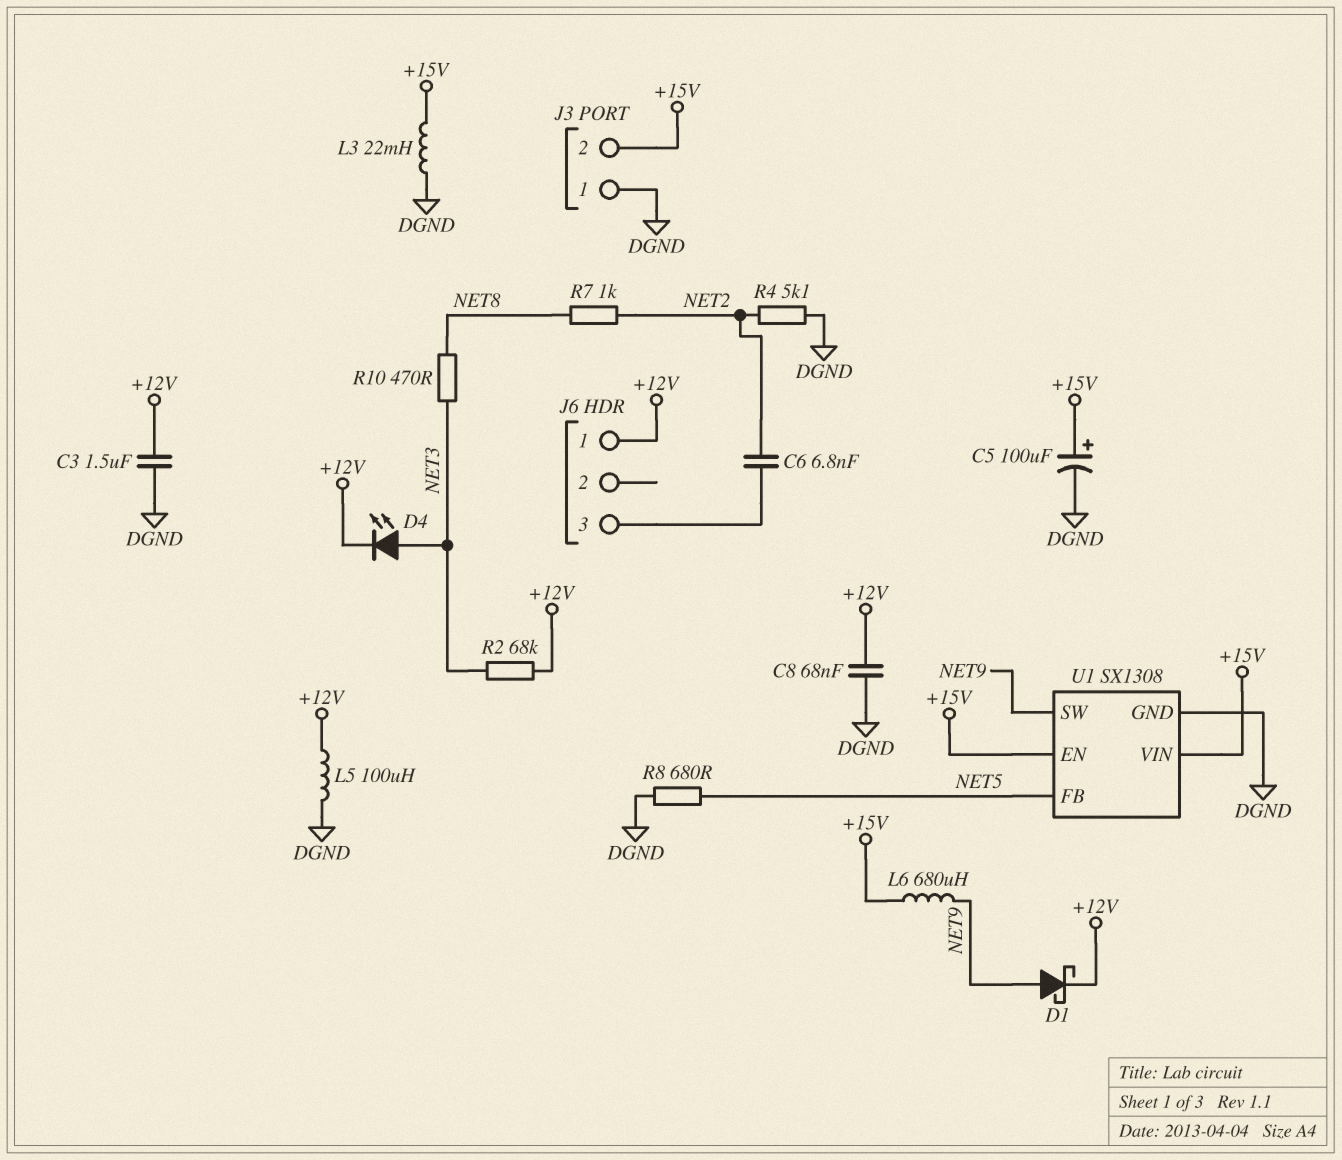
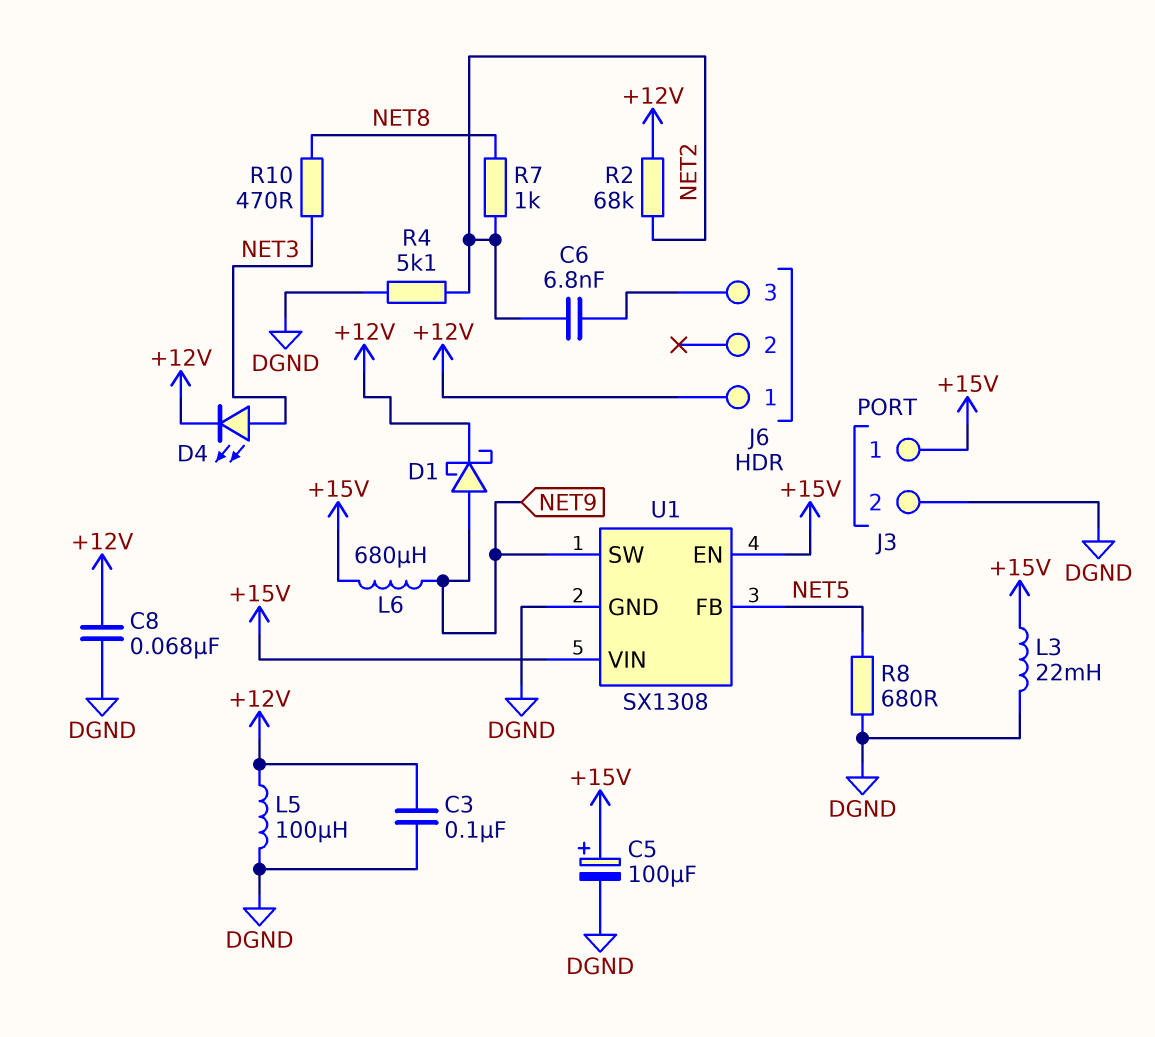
C3: 1.5uF (+12V, DGND) -> 100nF (+12V, DGND)
J3 pin 1: DGND -> +15V
J3 pin 2: +15V -> DGND
R2: 68k (+12V, NET3) -> 68k (+12V, NET2)

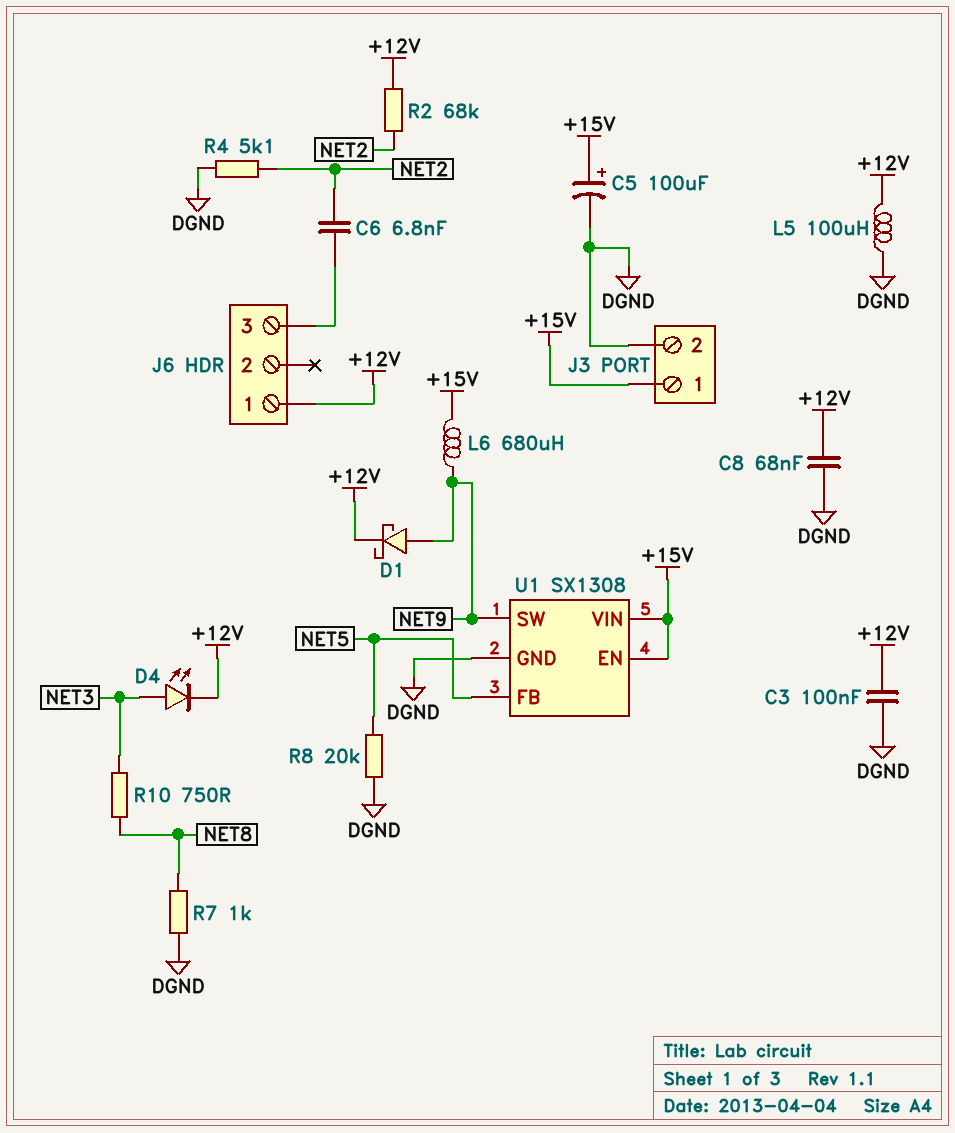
L3: 22mH (+15V, DGND) -> none
R7: 1k (NET2, NET8) -> 1k (DGND, NET8)
R8: 680 (DGND, NET5) -> 20k (DGND, NET5)
R10: 470 (NET3, NET8) -> 750 (NET3, NET8)

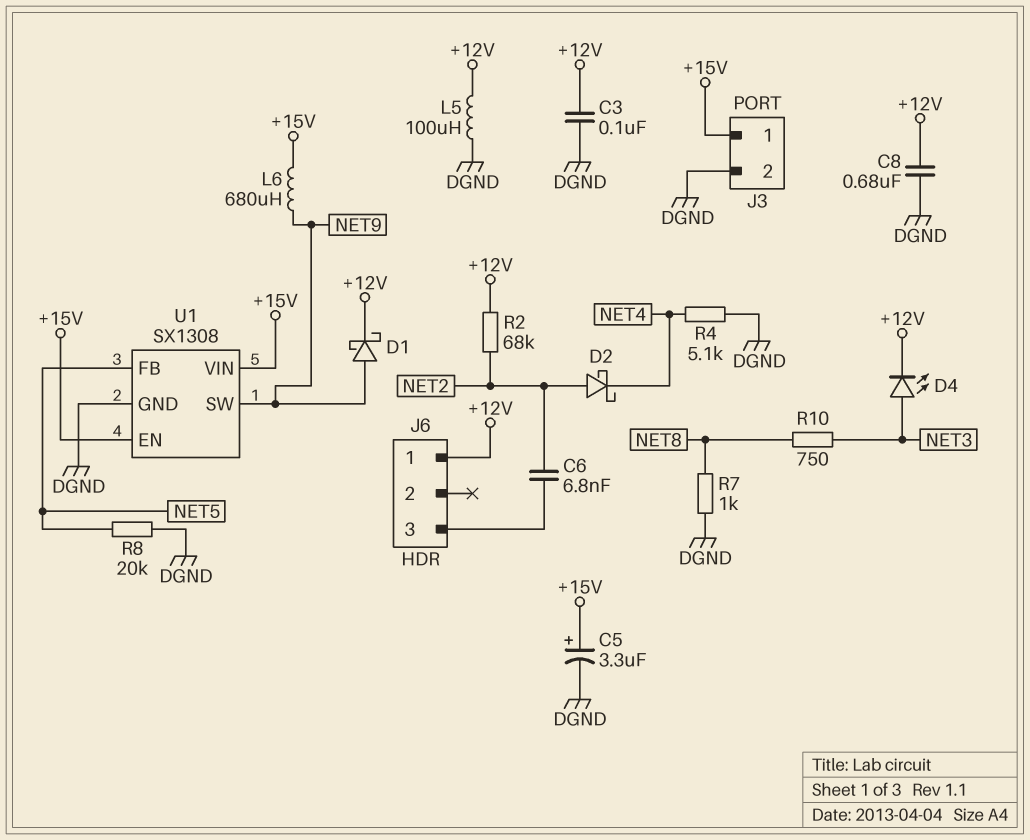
C5: 100uF (plus +15V, minus DGND) -> 3.3uF (plus +15V, minus DGND)
C8: 68nF (+12V, DGND) -> 680nF (+12V, DGND)
D2: none -> schottky (A NET2, K NET4)
R4: 5.1k (DGND, NET2) -> 5.1k (DGND, NET4)

